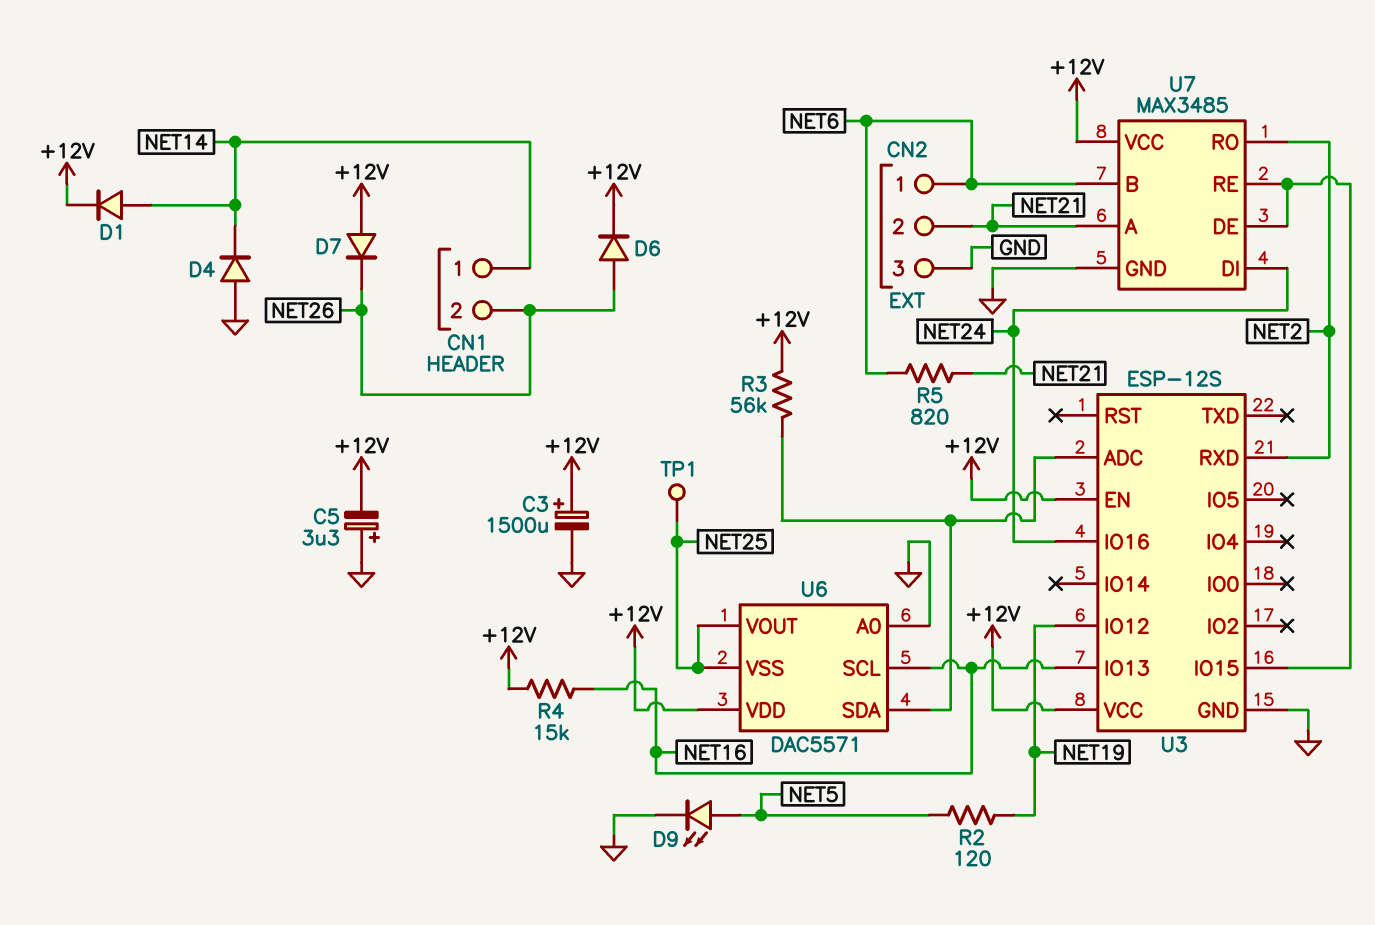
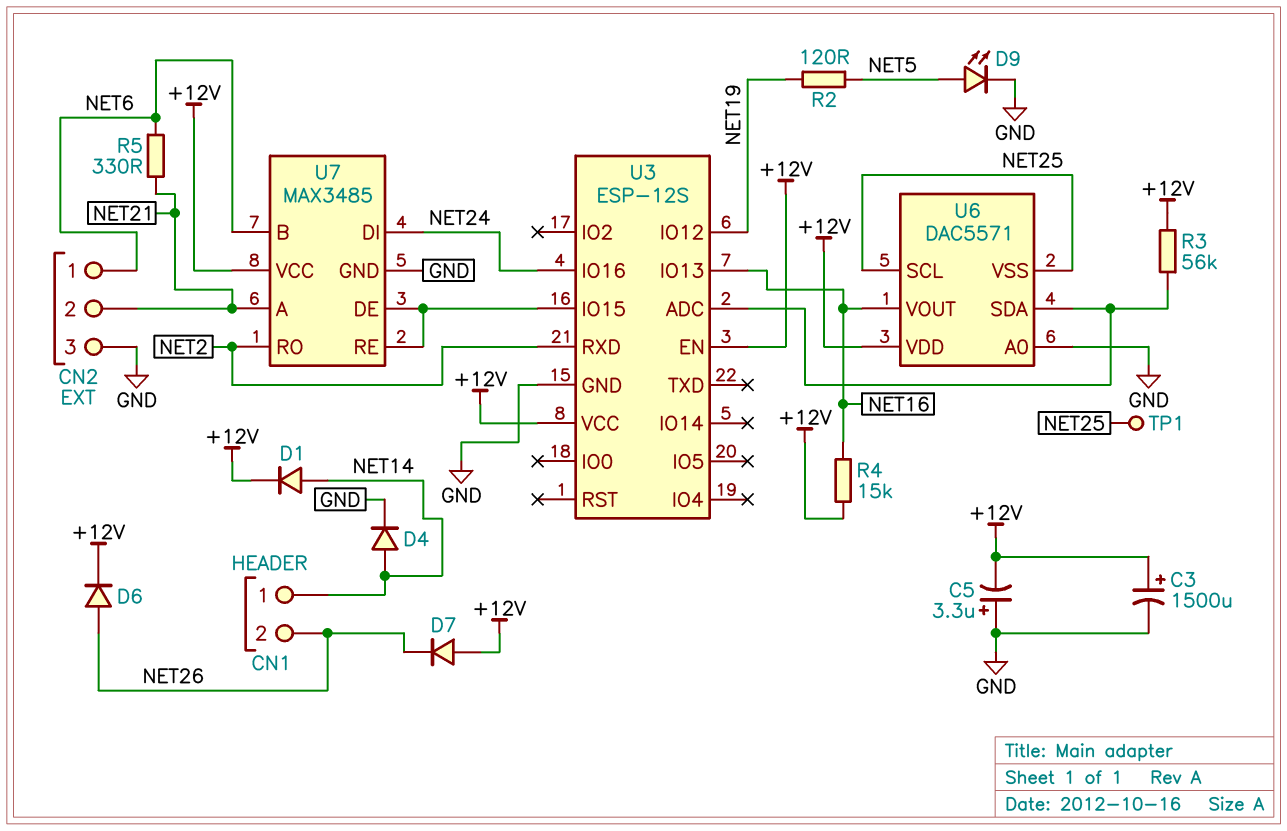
D4: diode (A GND, K NET14) -> diode (A NET14, K GND)
R5: 820 (NET6, NET21) -> 330 (NET6, NET21)
U6 pin SCL: NET16 -> NET25
U6 pin VOUT: NET25 -> NET16

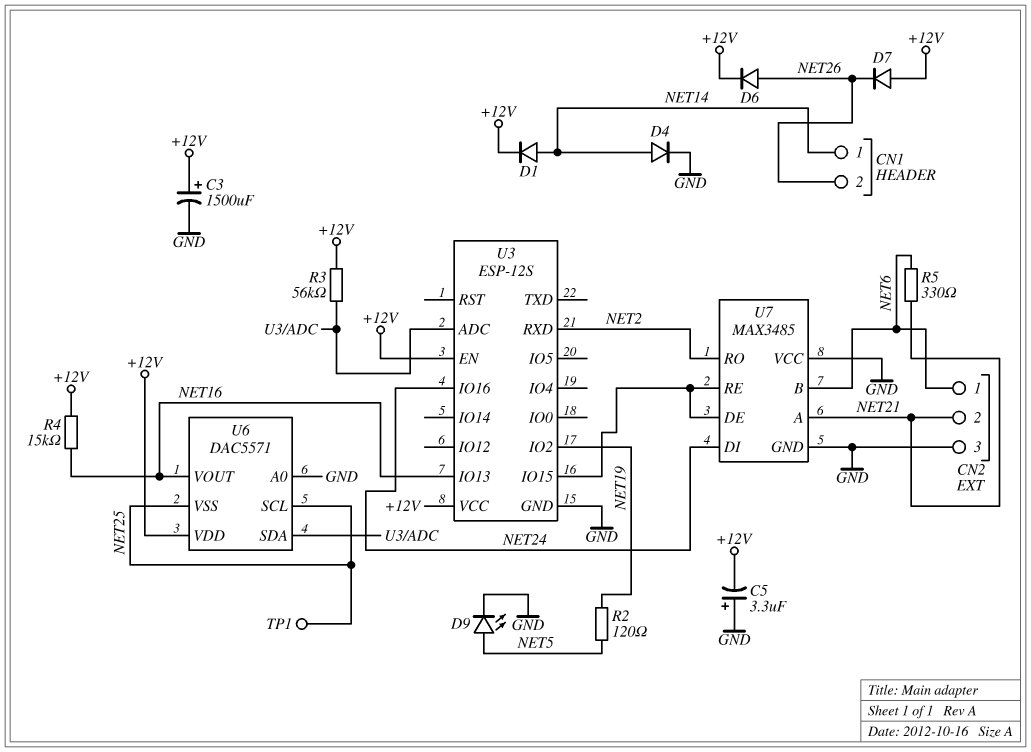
U3 pin IO2: none -> NET19
U3 pin IO12: NET19 -> none
U7 pin VCC: +12V -> GND

